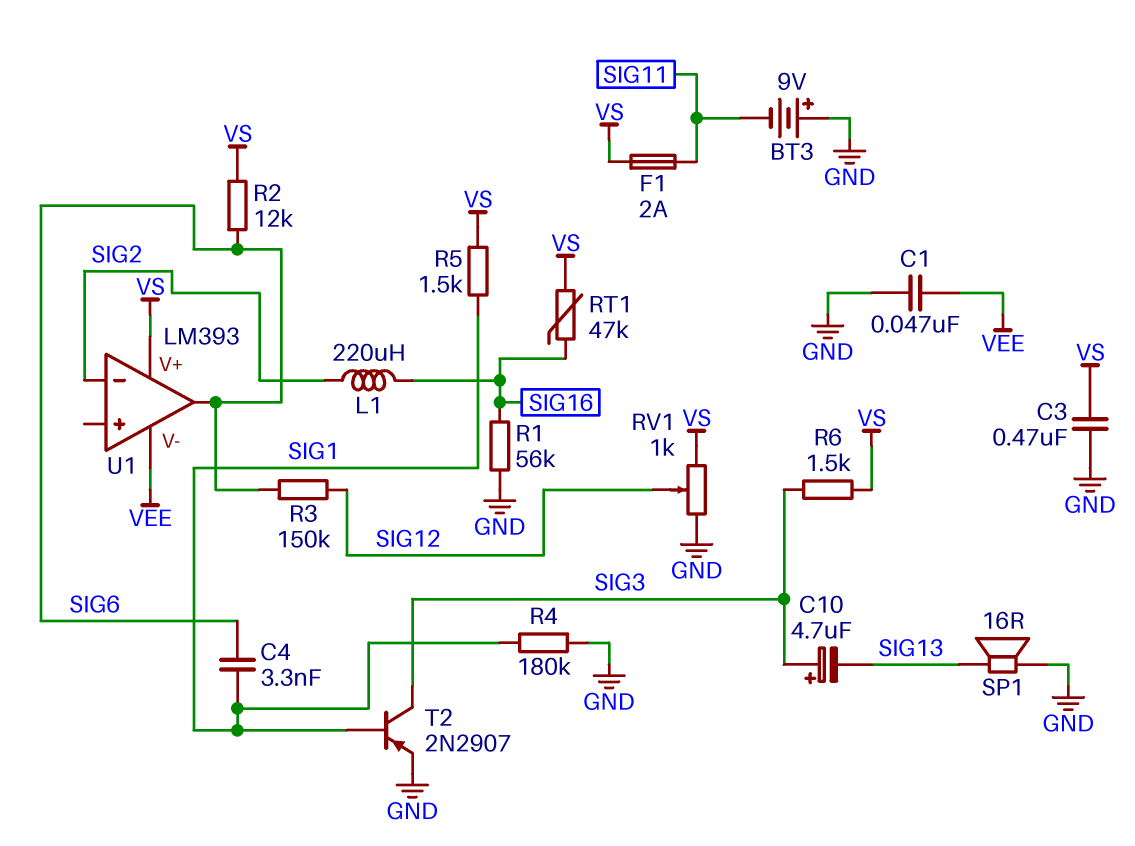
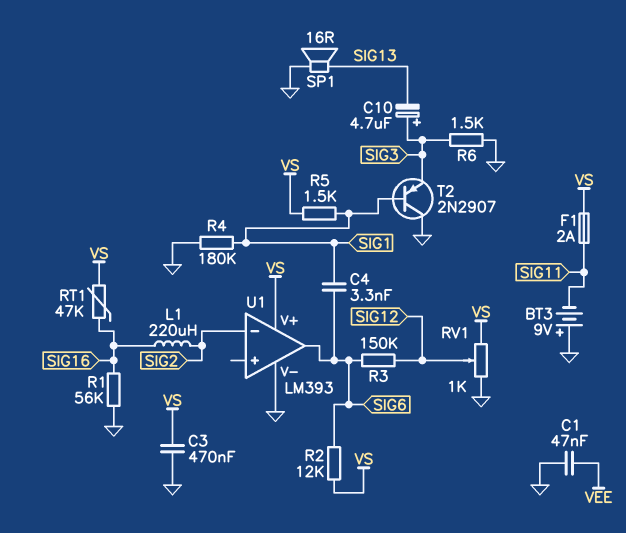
R6: 1.5k (SIG3, VS) -> 1.5k (GND, SIG3)
T2: PNP 2N2907 (B SIG1, C SIG3, E GND) -> PNP 2N2907 (B SIG1, C GND, E SIG3)
U1 pin V-: VEE -> GND

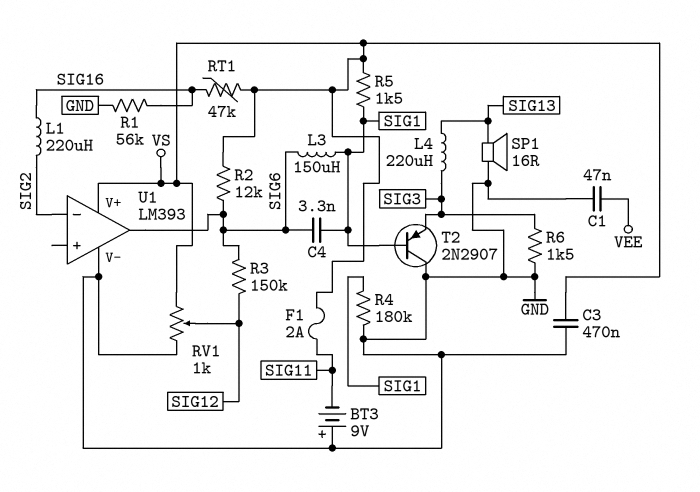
C10: 4.7uF (plus SIG3, minus SIG13) -> none
L3: none -> 150uH (SIG1, SIG6)
L4: none -> 220uH (SIG3, SIG13)

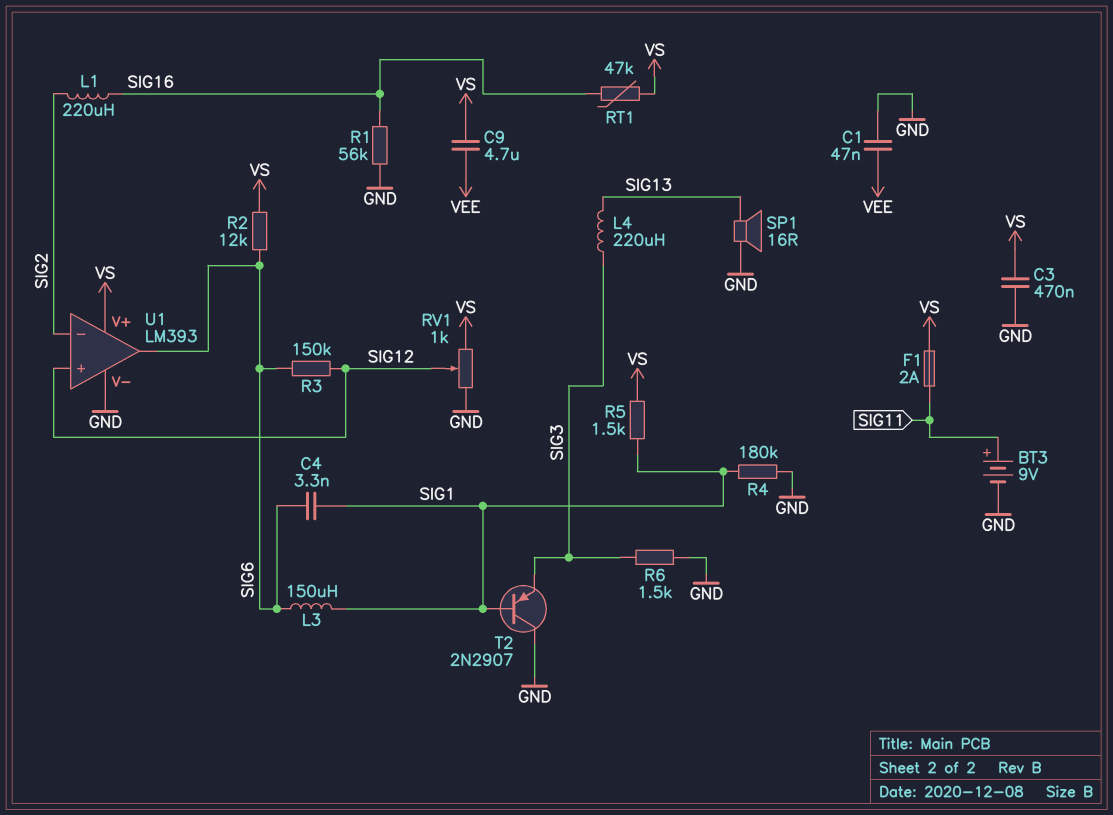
BT3: 9V (plus GND, minus SIG11) -> 9V (plus SIG11, minus GND)
C9: none -> 4.7uF (VEE, VS)
U1 pin in+: none -> SIG12

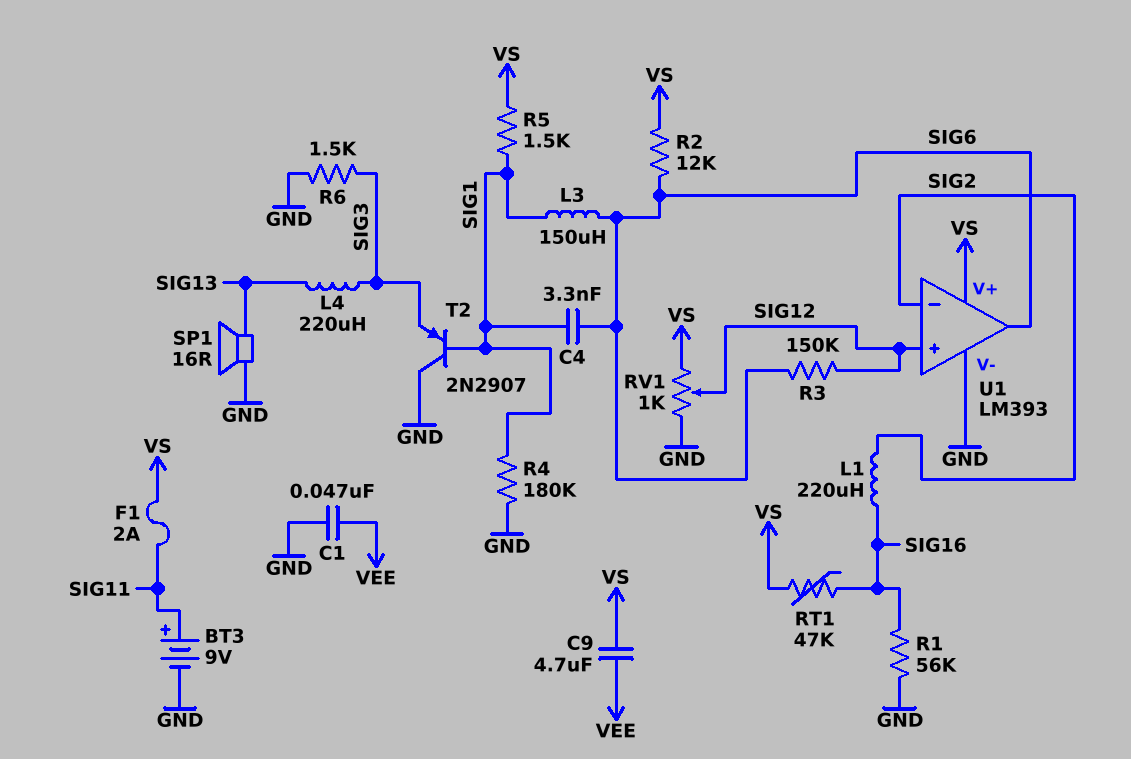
C3: 470nF (GND, VS) -> none

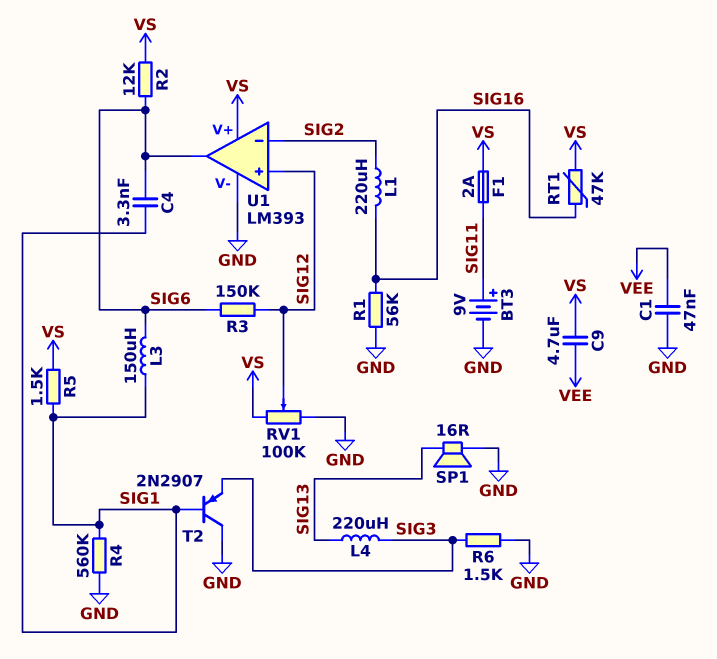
R4: 180k (GND, SIG1) -> 560k (GND, SIG1)
RV1: 1k (GND, VS, wiper SIG12) -> 100k (GND, VS, wiper SIG12)

